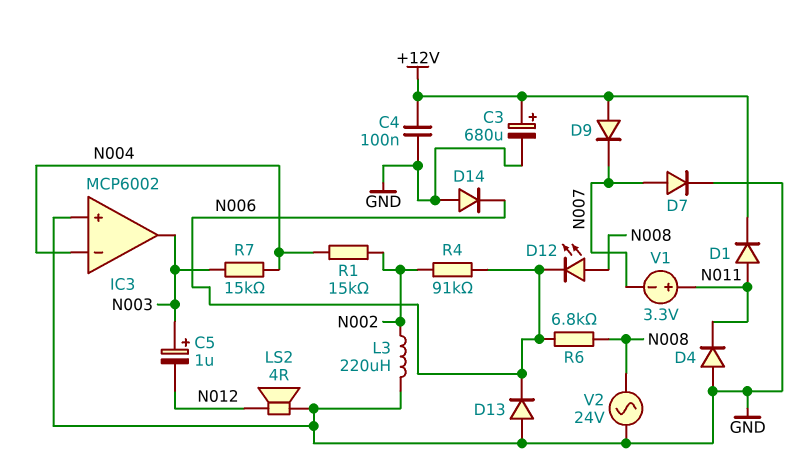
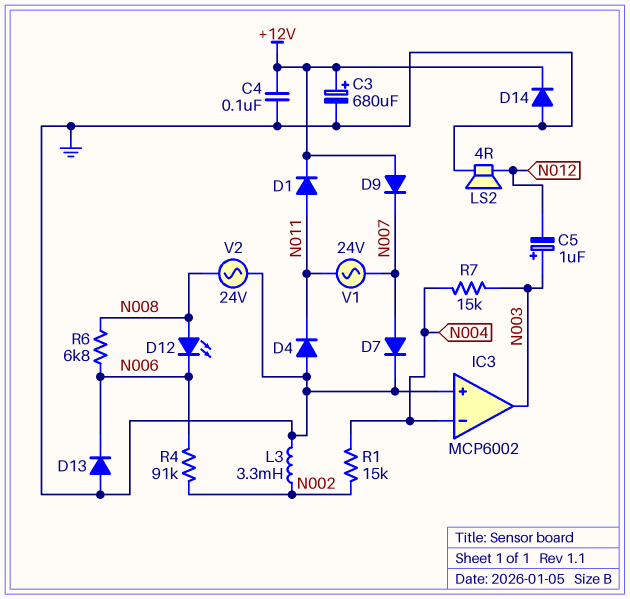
D14: diode (A GND, K N006) -> diode (A GND, K +12V)
L3: 220uH (GND, N002) -> 3.3mH (GND, N002)
V1: 3.3V (plus N011, minus N007) -> AC 24V (N007, N011)

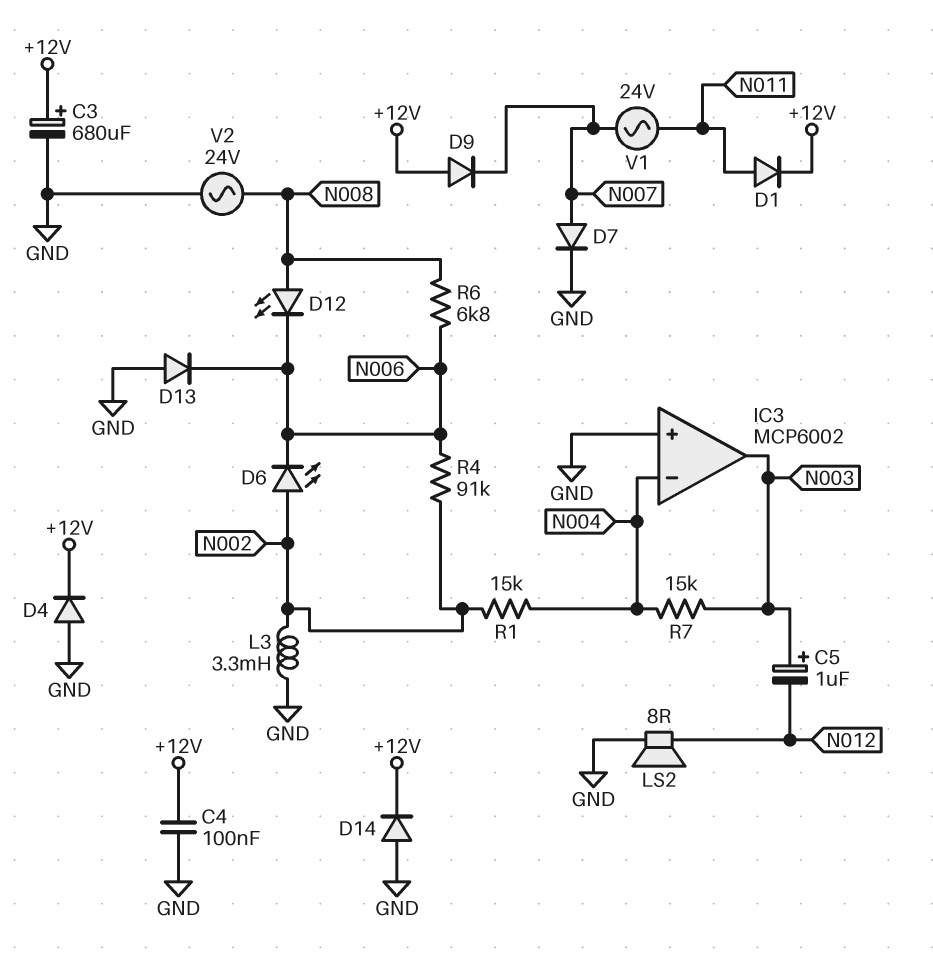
D4: diode (A GND, K N011) -> diode (A GND, K +12V)
D6: none -> LED (A N002, K N006)
LS2: speaker 4R (GND, N012) -> speaker 8R (GND, N012)

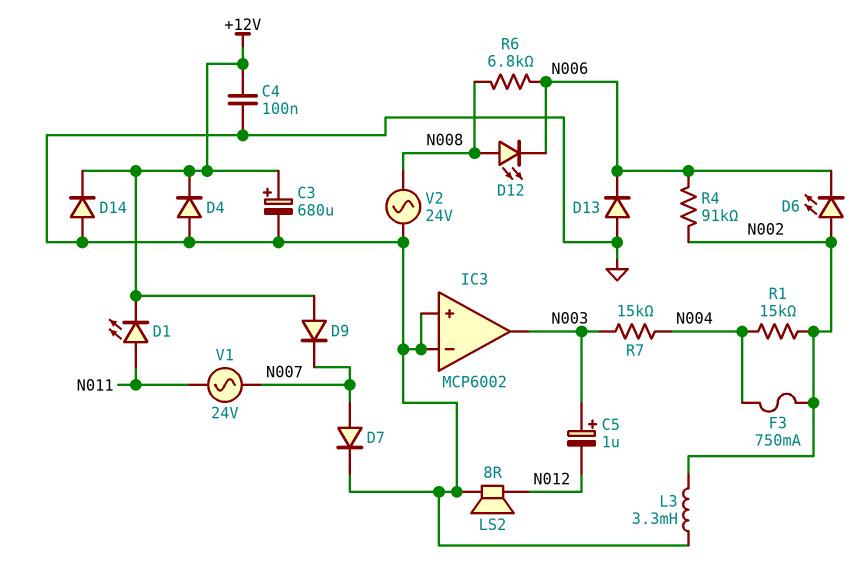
D1: diode (A N011, K +12V) -> LED (A N011, K +12V)
F3: none -> 750mA (N002, N004)
IC3 pin in-: N004 -> GND

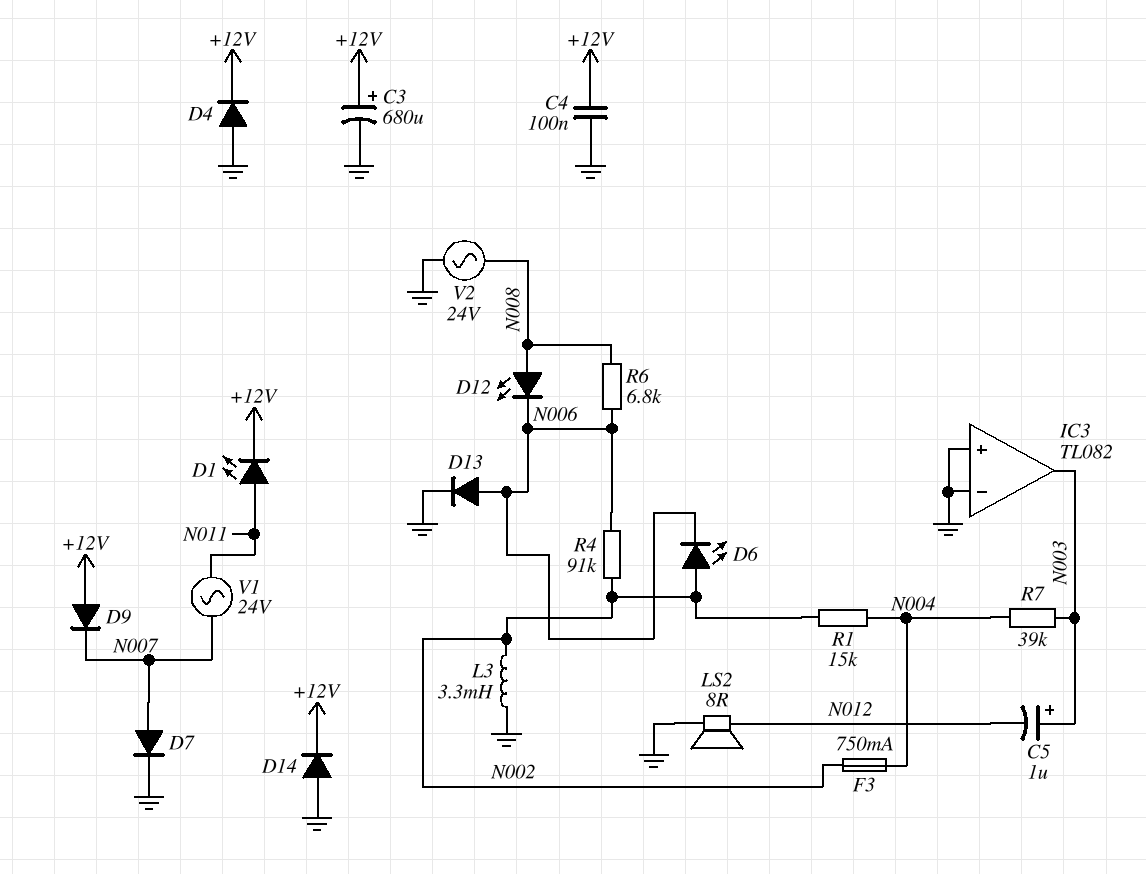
D13: diode (A GND, K N006) -> diode (A N006, K GND)
IC3: MCP6002 -> TL082
R7: 15k (N003, N004) -> 39k (N003, N004)

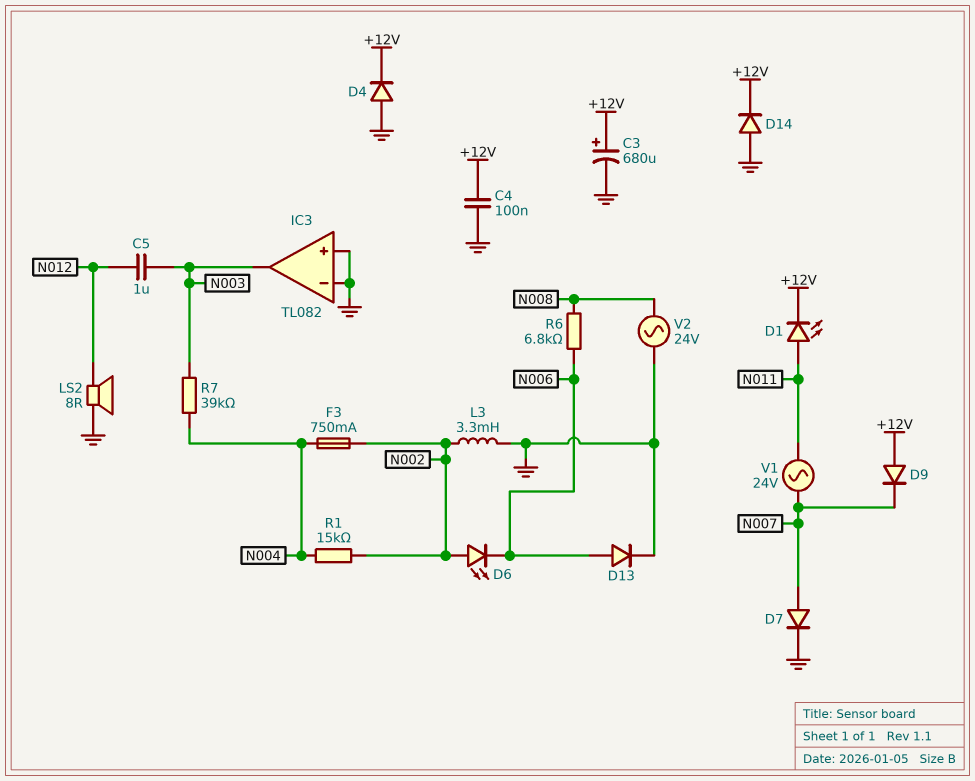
C5: 1uF (plus N003, minus N012) -> 1uF (N003, N012)
D12: LED (A N008, K N006) -> none
R4: 91k (N002, N006) -> none

